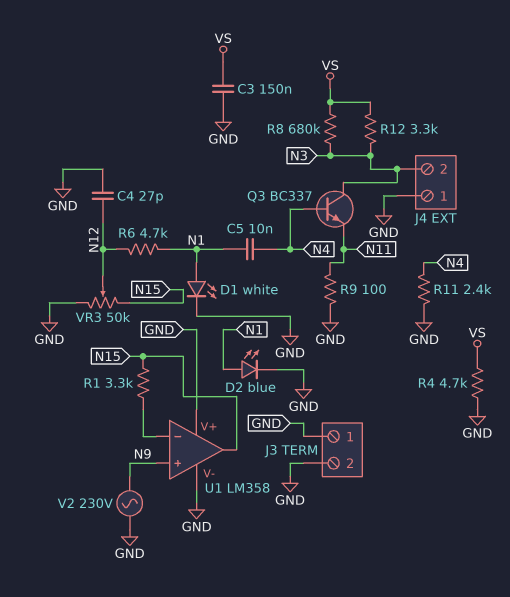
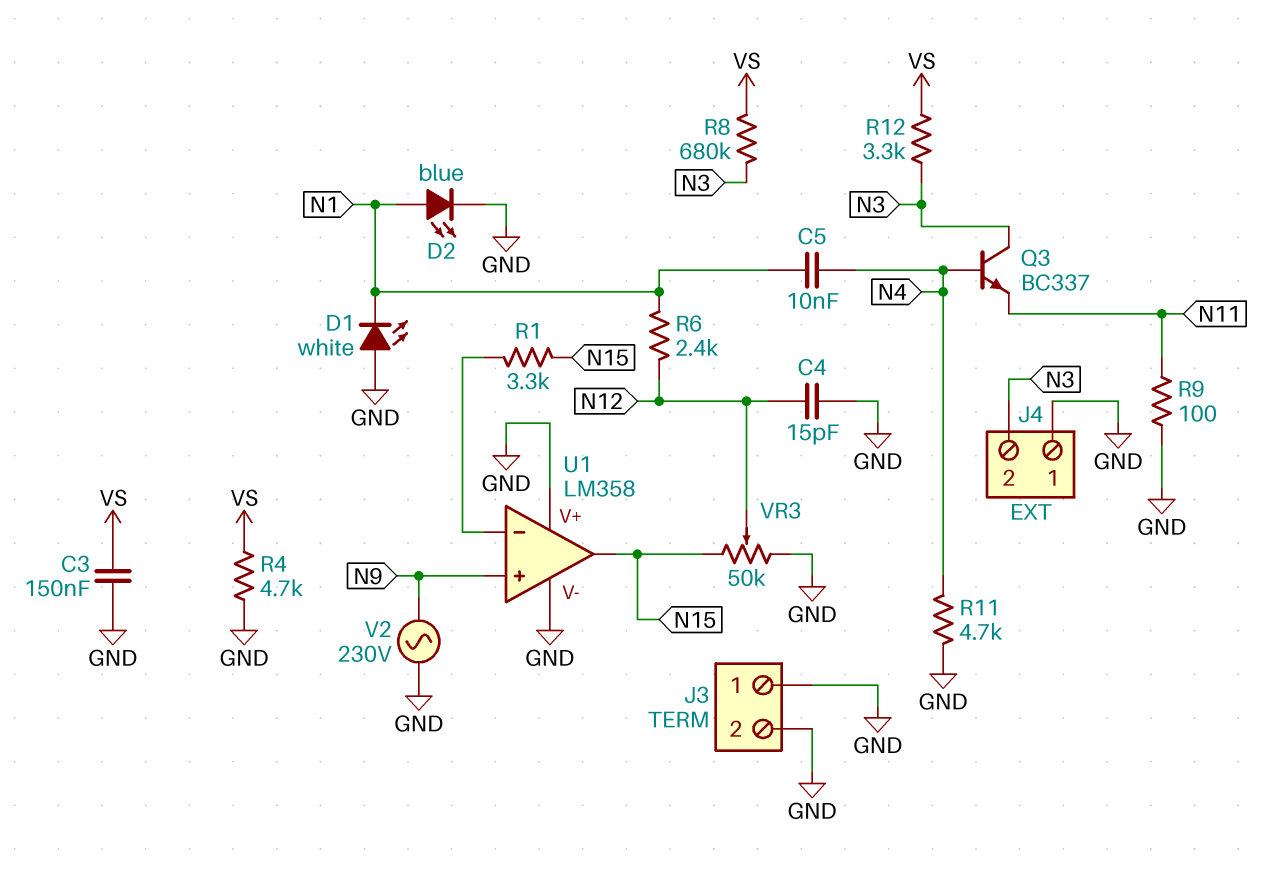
C4: 27pF (GND, N12) -> 15pF (GND, N12)
D1: LED white (A N1, K GND) -> LED white (A GND, K N1)
R6: 4.7k (N1, N12) -> 2.4k (N1, N12)
R11: 2.4k (GND, N4) -> 4.7k (GND, N4)

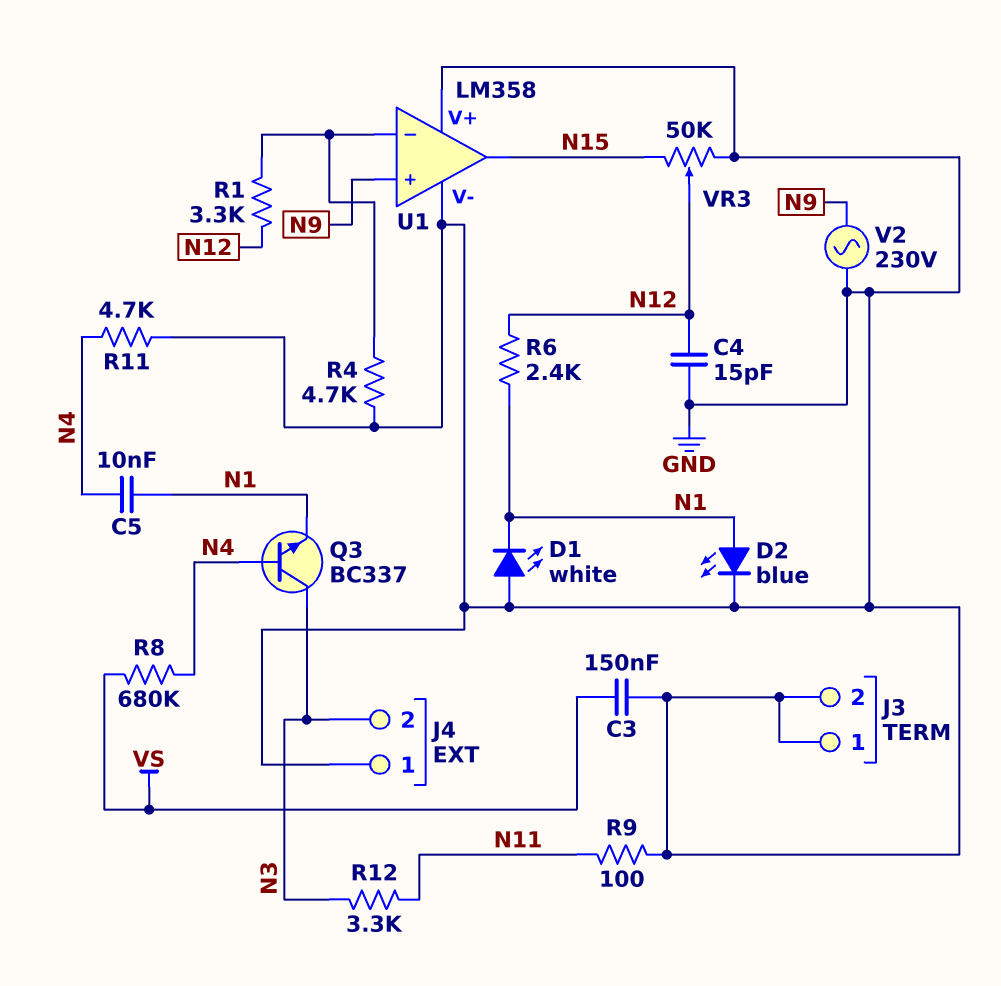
Q3: NPN BC337 (B N4, C N3, E N11) -> NPN BC337 (B N4, C N3, E N1)
R1: 3.3k (N15, U1/in-) -> 3.3k (N12, U1/in-)
R4: 4.7k (GND, VS) -> 4.7k (GND, U1/in-)
R8: 680k (N3, VS) -> 680k (N4, VS)
R12: 3.3k (N3, VS) -> 3.3k (N3, N11)

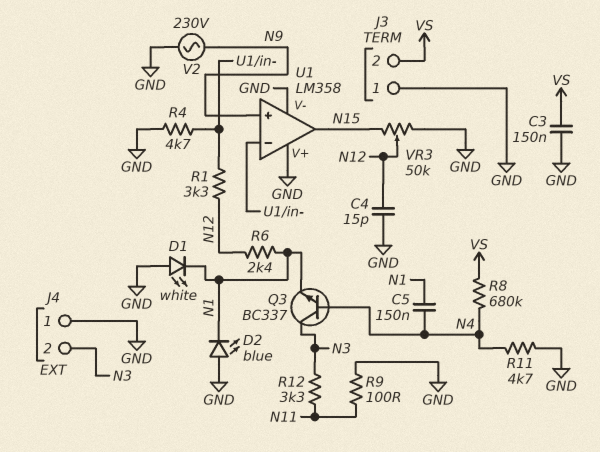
C5: 10nF (N1, N4) -> 150nF (N1, N4)
D2: LED blue (A N1, K GND) -> LED blue (A GND, K N1)
J3 pin 2: GND -> VS

